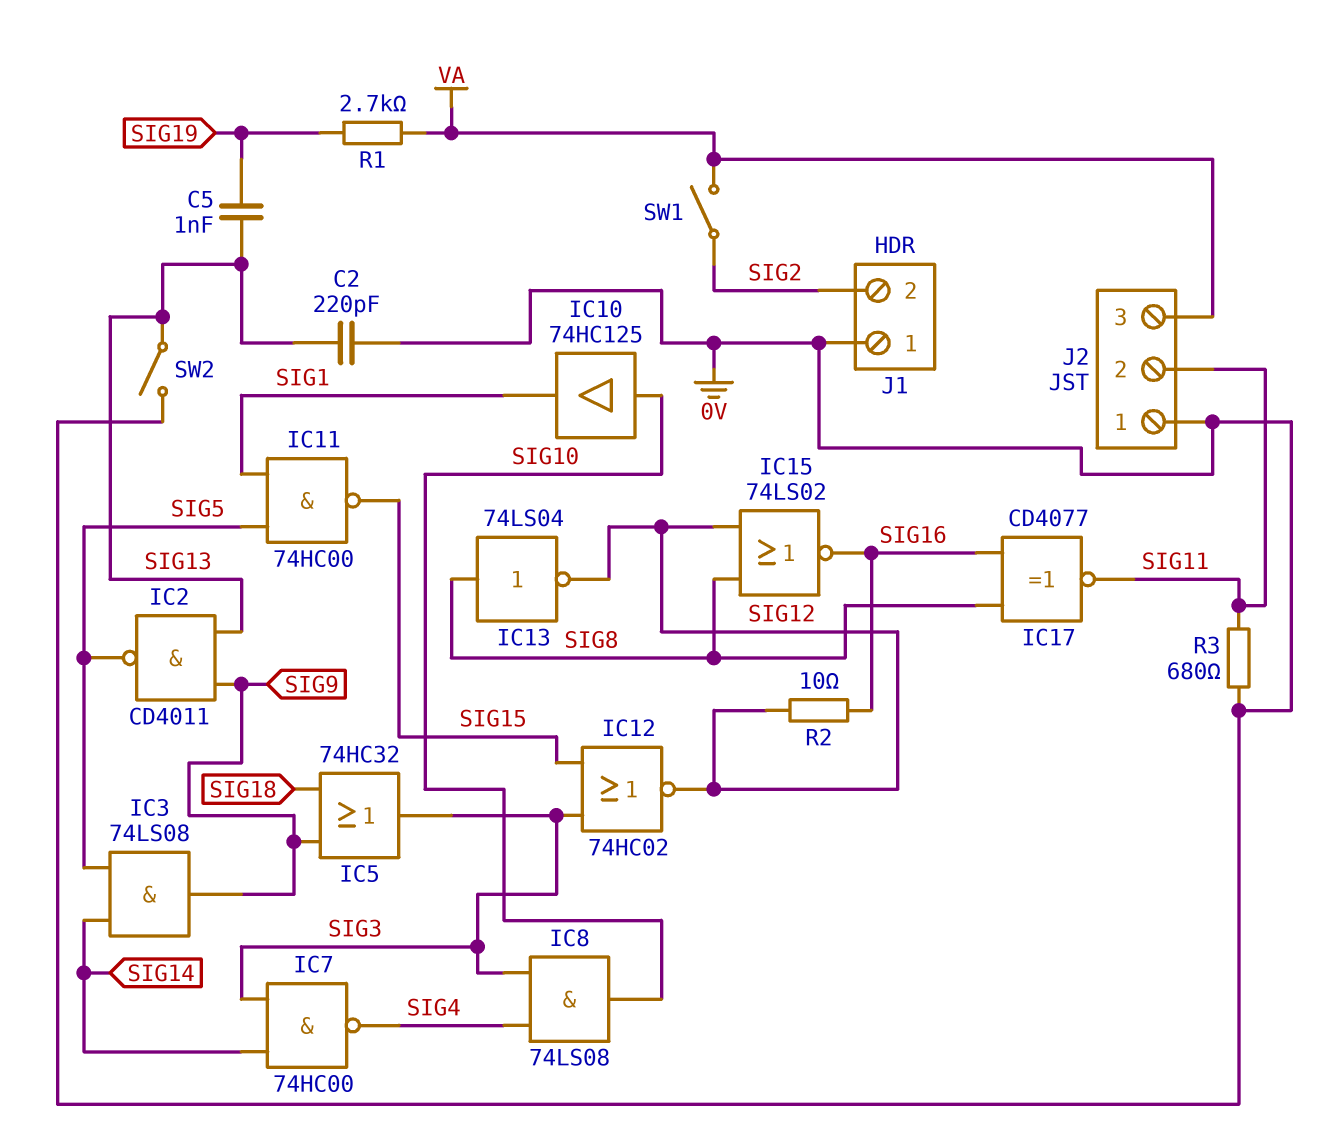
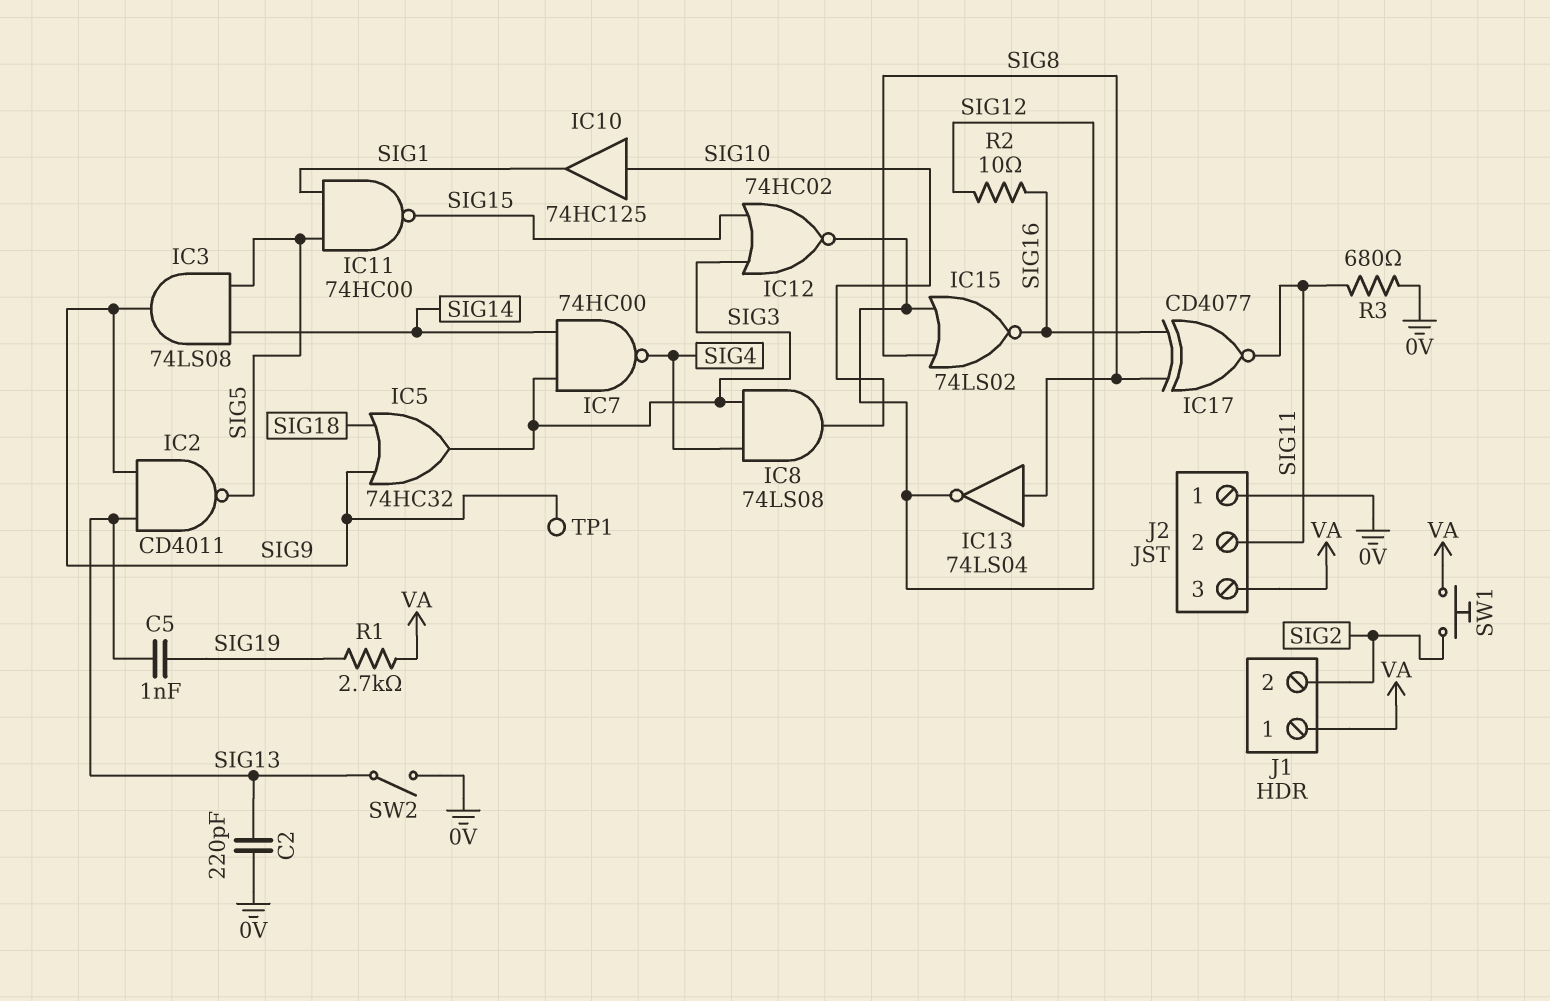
J1 pin 1: 0V -> VA
SW1: switch (SIG2, VA) -> button (SIG2, VA)
TP1: none -> test point (SIG9)

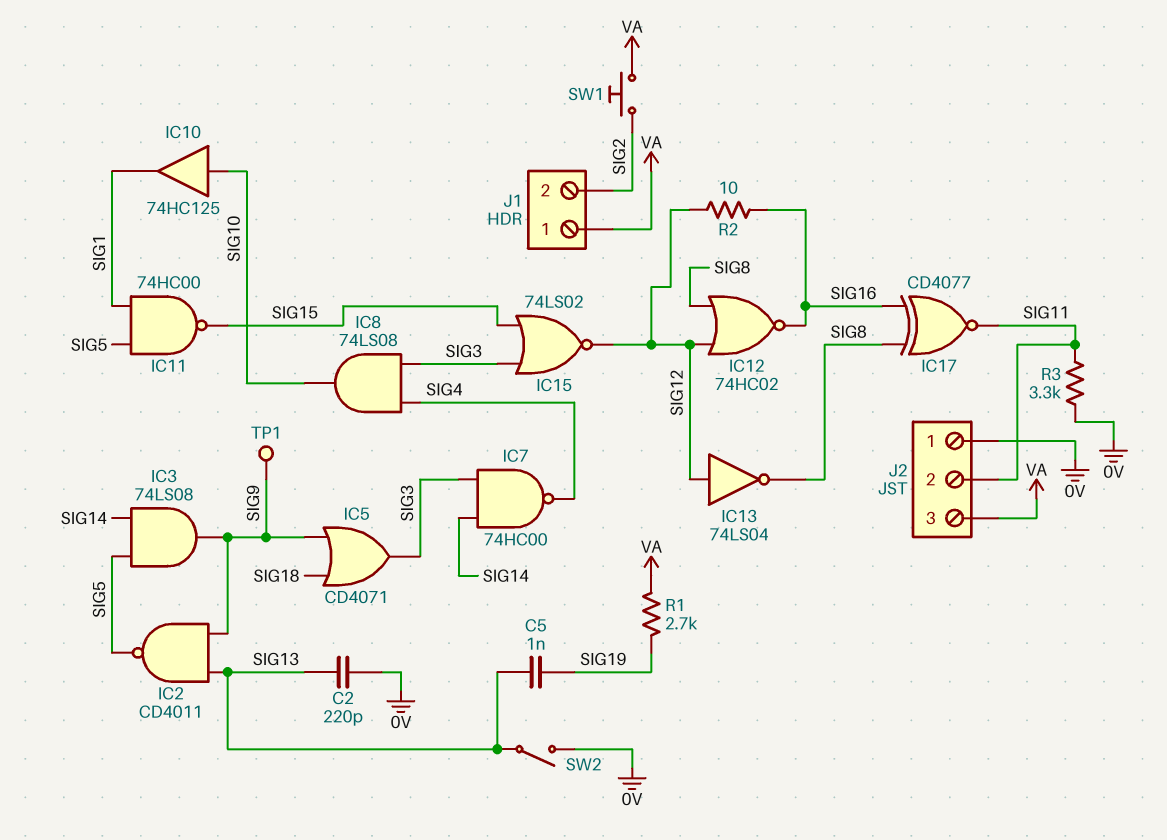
IC5: OR 74HC32 (in SIG9, in SIG18, out SIG3) -> OR CD4071 (in SIG9, in SIG18, out SIG3)
IC12: NOR 74HC02 (in SIG3, in SIG15, out SIG12) -> NOR 74HC02 (in SIG8, in SIG12, out SIG16)
IC13: NOT 74LS04 (in SIG8, out SIG12) -> NOT 74LS04 (in SIG12, out SIG8)
IC15: NOR 74LS02 (in SIG8, in SIG12, out SIG16) -> NOR 74LS02 (in SIG3, in SIG15, out SIG12)
R3: 680 (0V, SIG11) -> 3.3k (0V, SIG11)

